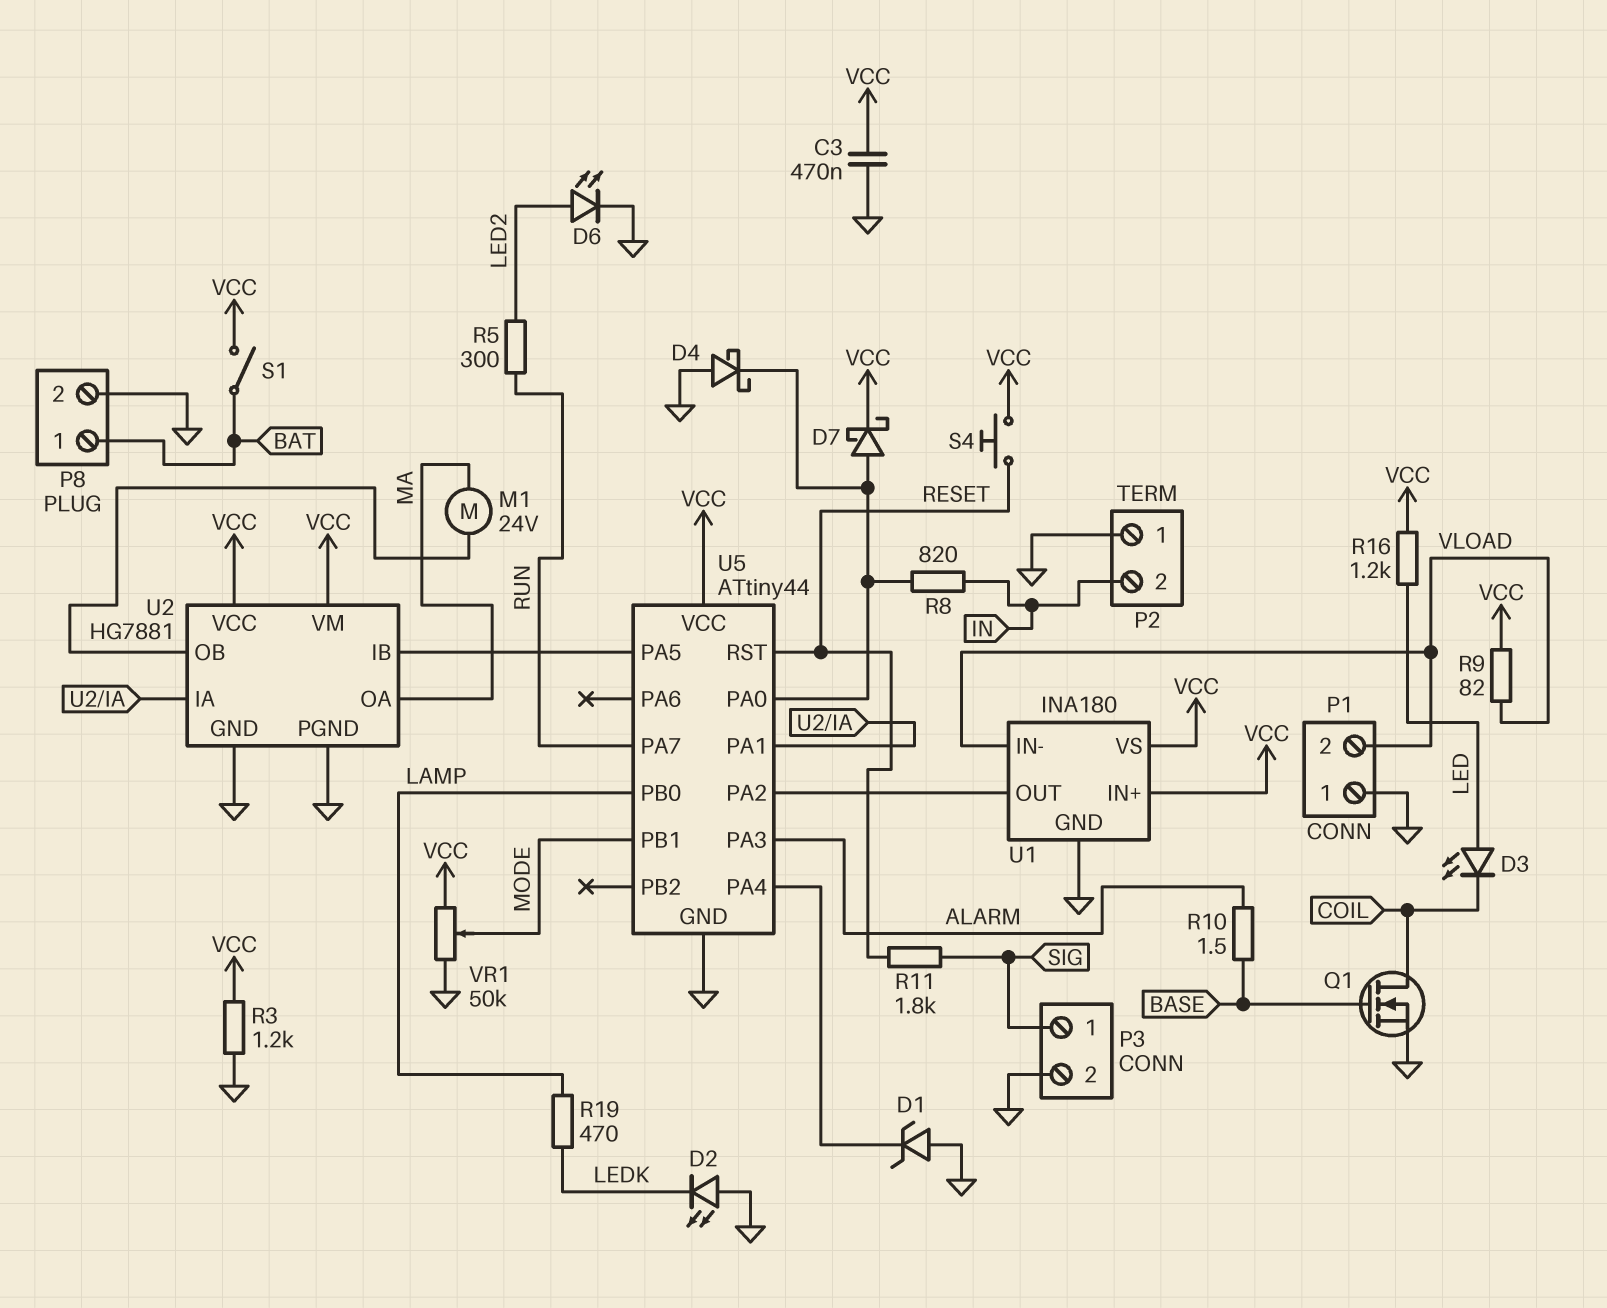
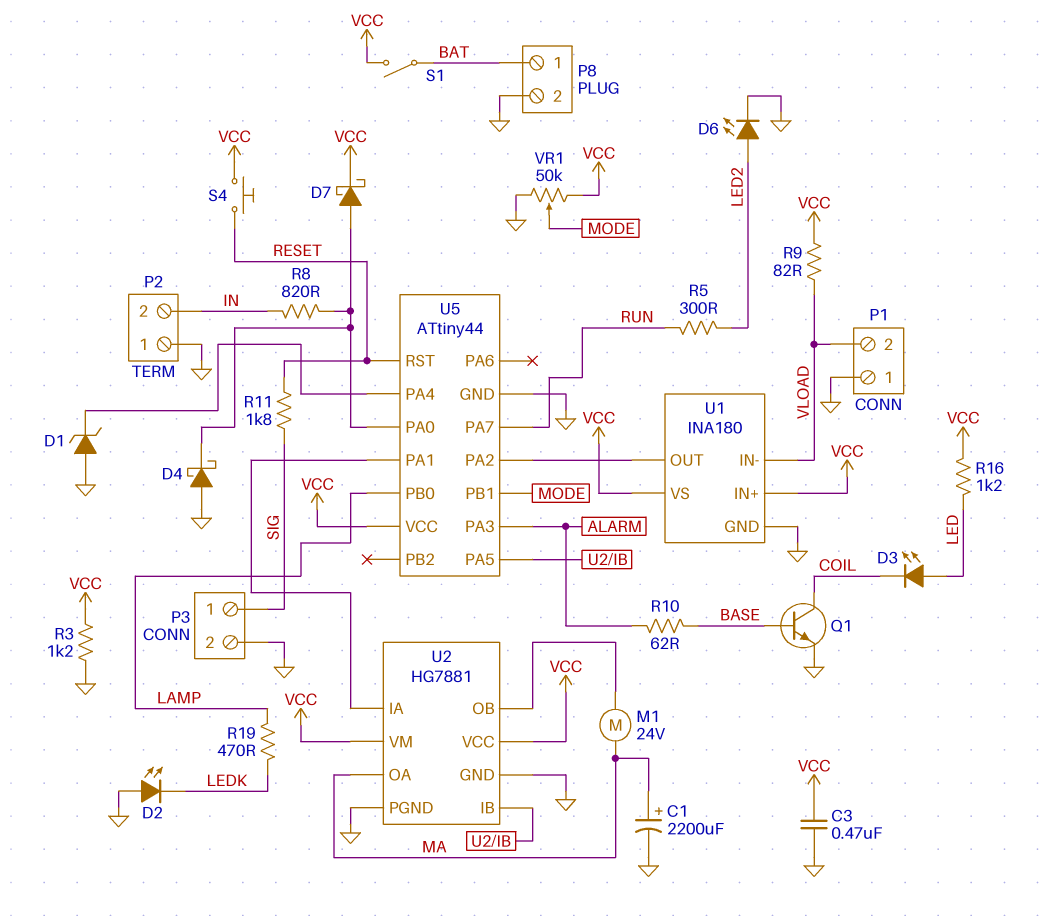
C1: none -> 2200uF (plus MA, minus GND)
Q1: NMOS (G BASE, D COIL, S GND) -> NPN (B BASE, C COIL, E GND)
R10: 1.5 (ALARM, BASE) -> 62 (ALARM, BASE)

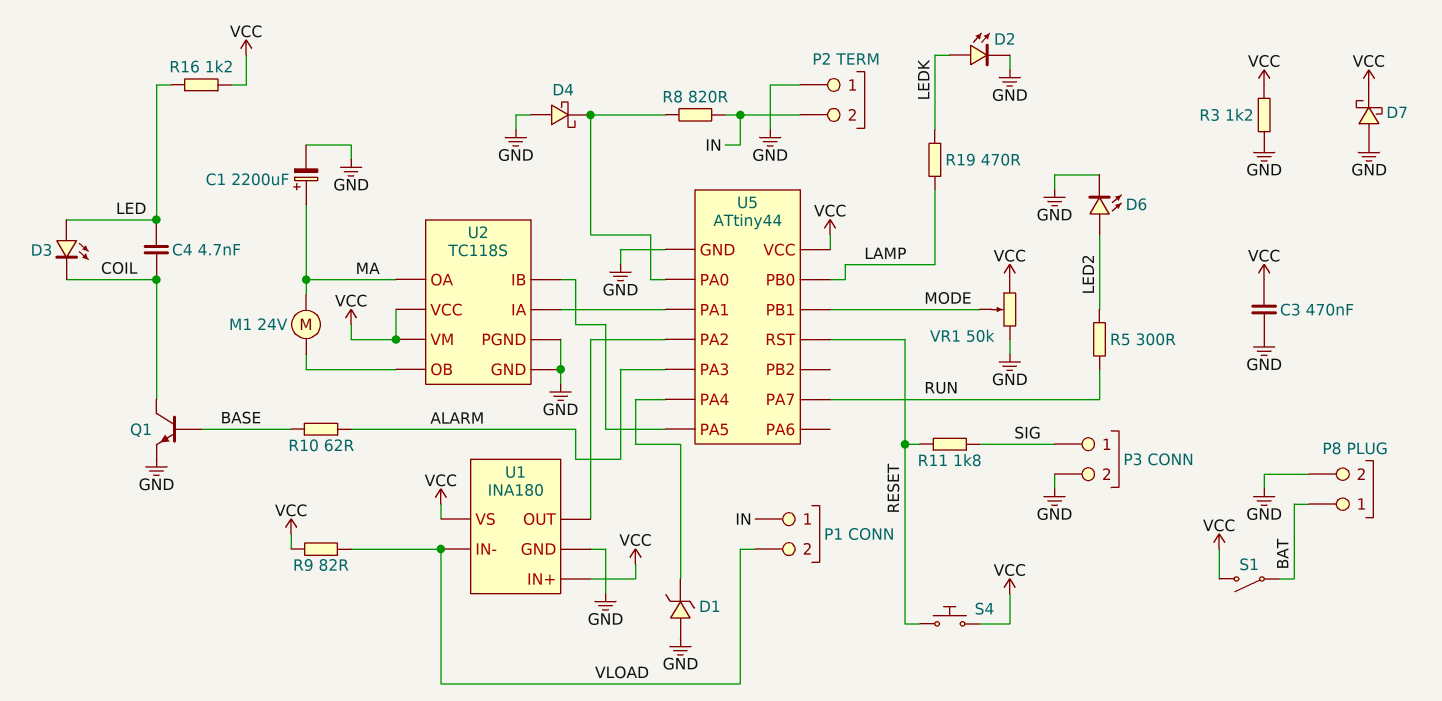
C4: none -> 4.7nF (COIL, LED)
D2: LED (A GND, K LEDK) -> LED (A LEDK, K GND)
D7: schottky (A U5/PA0, K VCC) -> schottky (A GND, K VCC)
P1 pin 1: GND -> IN
U2: HG7881 -> TC118S

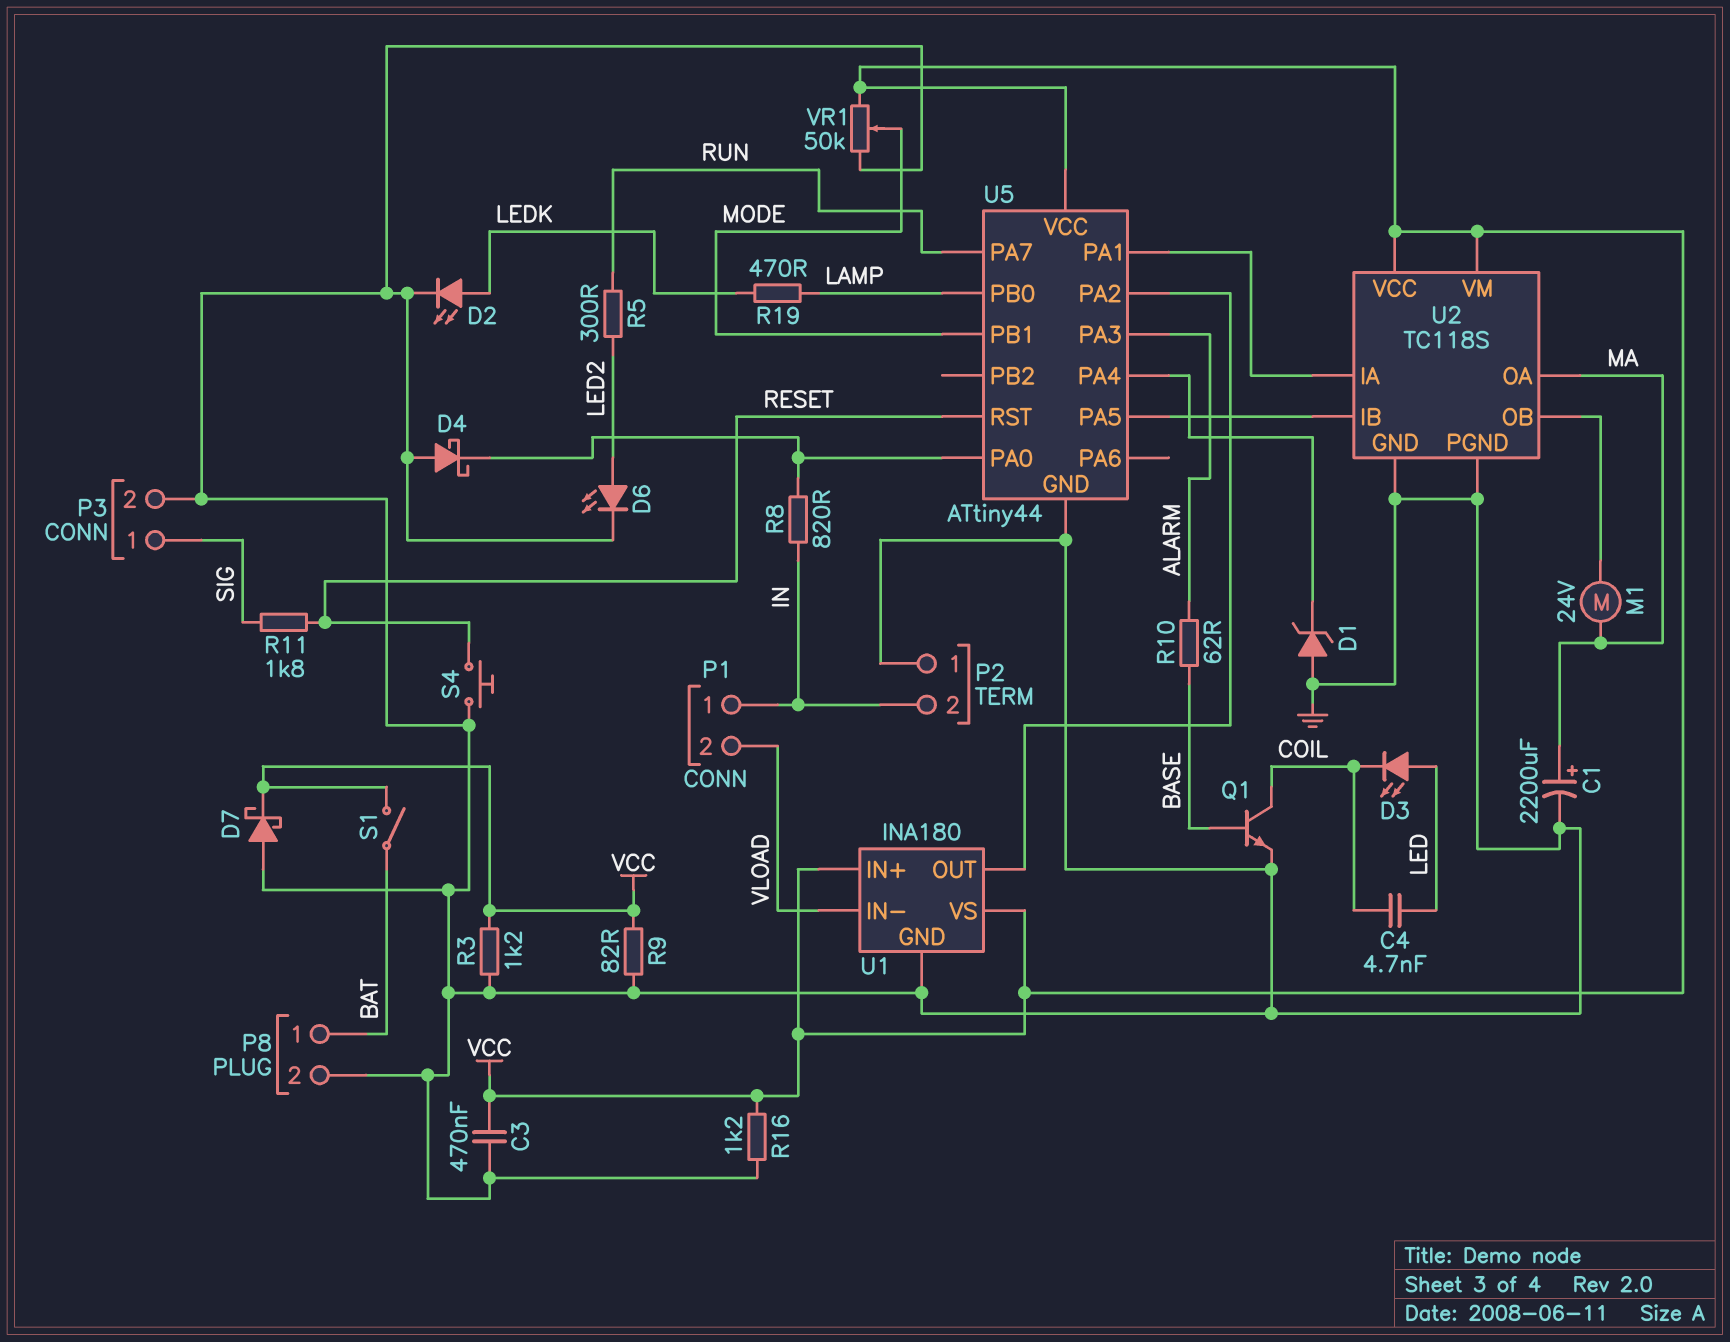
R9: 82 (VCC, VLOAD) -> 82 (GND, VCC)
R16: 1.2k (LED, VCC) -> 1.2k (GND, VCC)
S4: button (RESET, VCC) -> button (GND, RESET)

